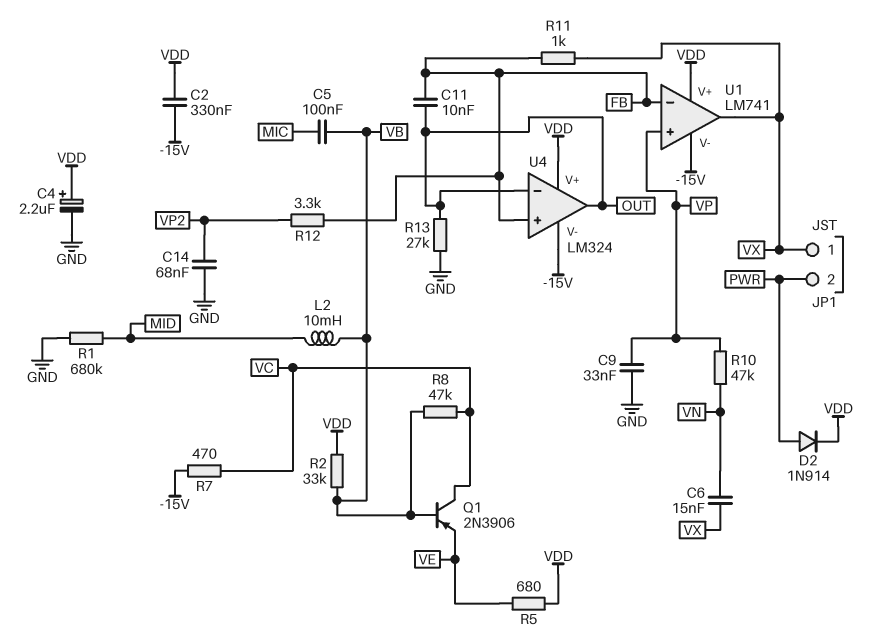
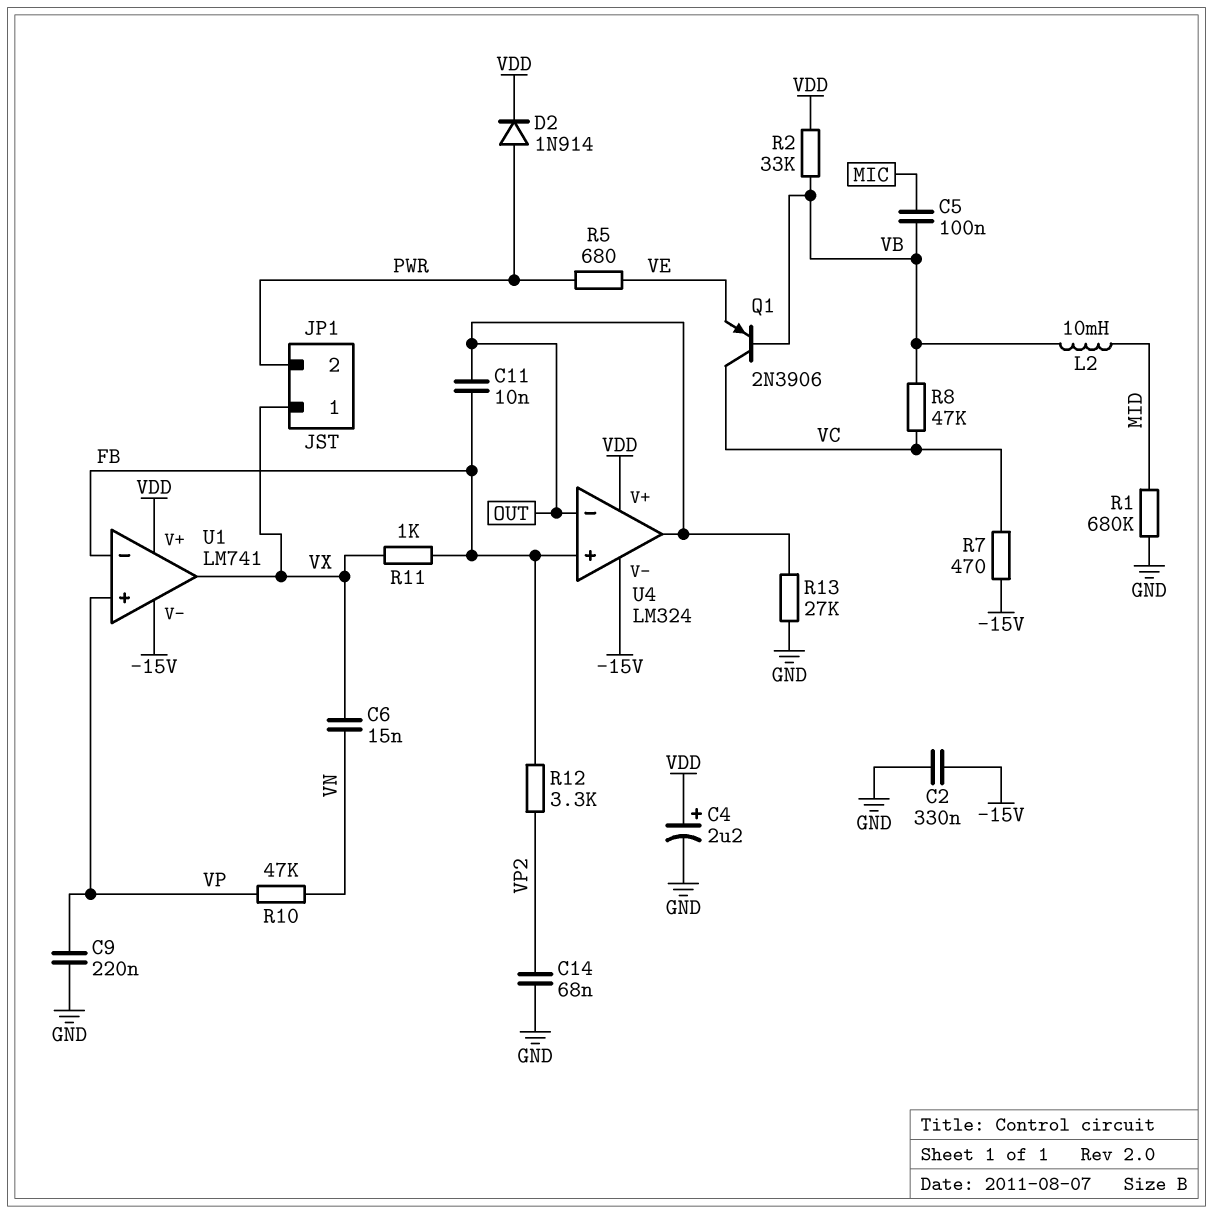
C2: 330nF (-15V, VDD) -> 330nF (-15V, GND)
C9: 33nF (GND, VP) -> 220nF (GND, VP)
R5: 680 (VDD, VE) -> 680 (PWR, VE)

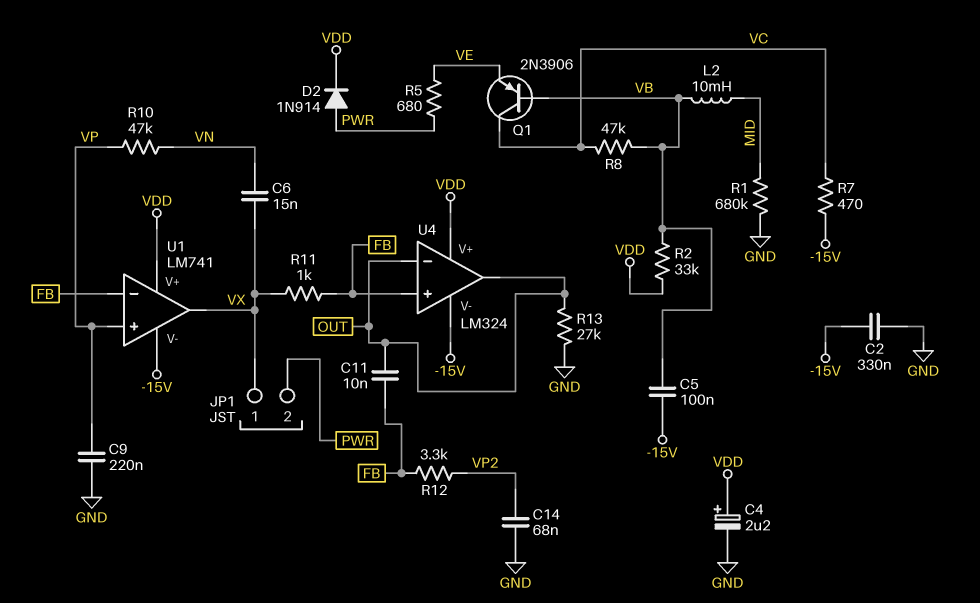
C5: 100nF (MIC, VB) -> 100nF (-15V, VB)

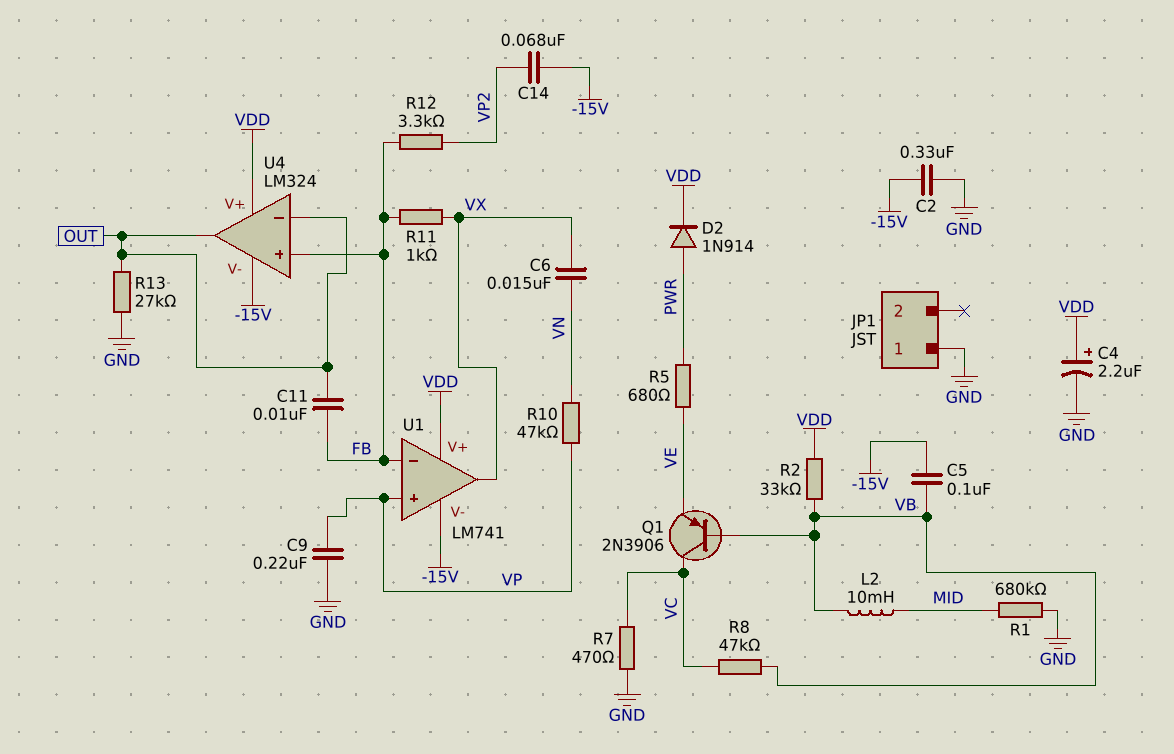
C14: 68nF (GND, VP2) -> 68nF (-15V, VP2)
JP1 pin 1: VX -> GND
JP1 pin 2: PWR -> none
R7: 470 (-15V, VC) -> 470 (GND, VC)

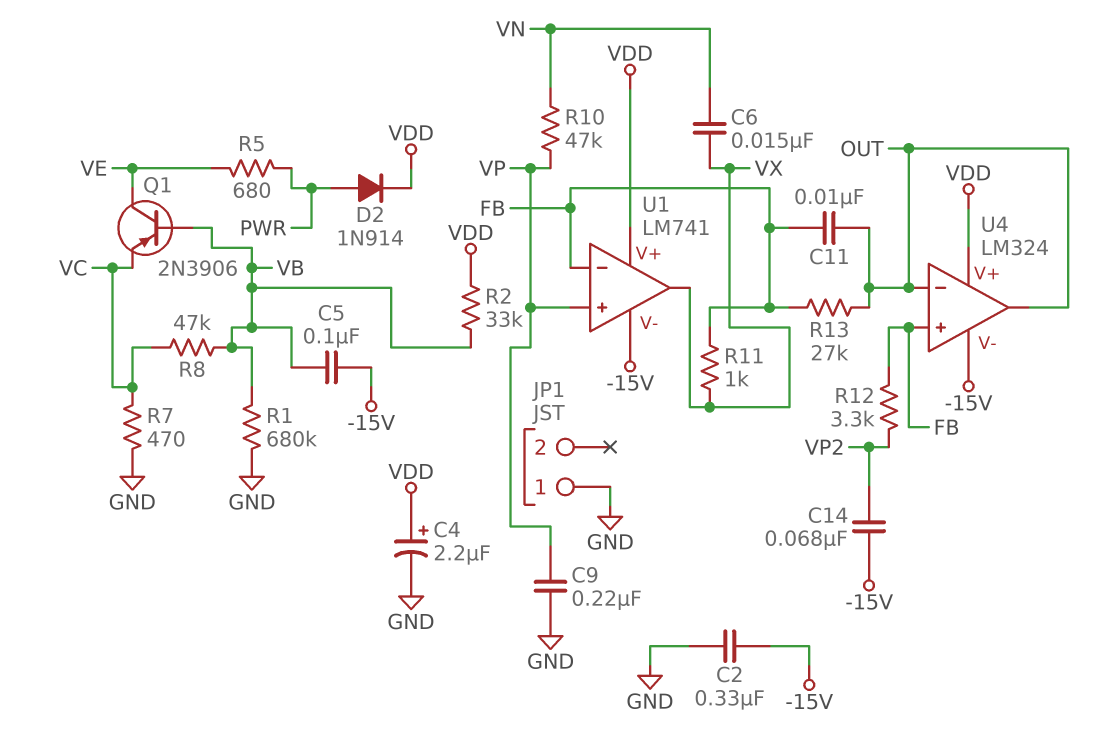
L2: 10mH (MID, VB) -> none
Q1: PNP 2N3906 (B VB, C VC, E VE) -> PNP 2N3906 (B VB, C VE, E VC)
R1: 680k (GND, MID) -> 680k (GND, VB)
R13: 27k (GND, OUT) -> 27k (FB, OUT)

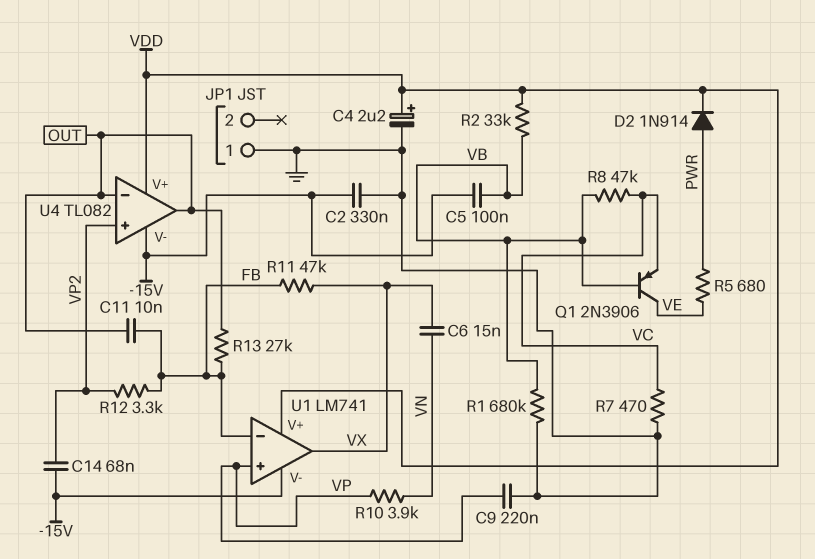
R10: 47k (VN, VP) -> 3.9k (VN, VP)
R11: 1k (FB, VX) -> 47k (FB, VX)
U4: LM324 -> TL082
U4 pin in+: FB -> VP2

